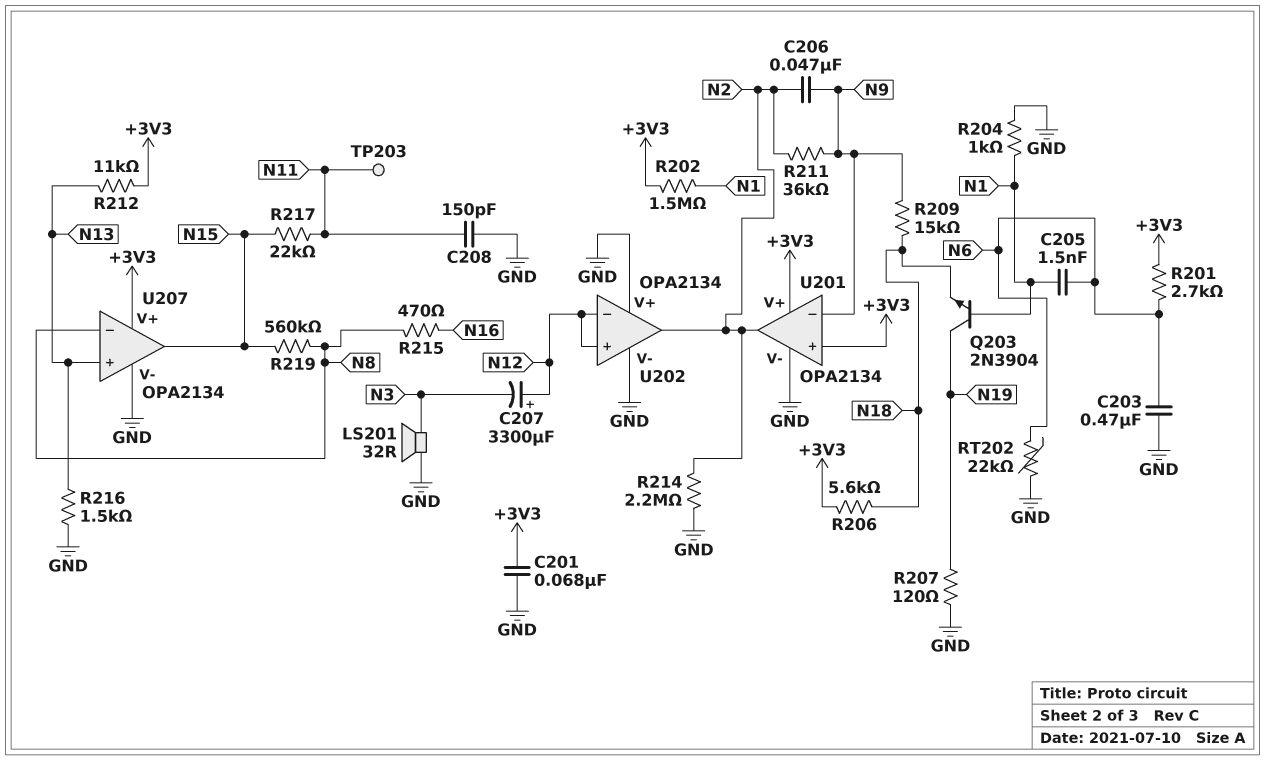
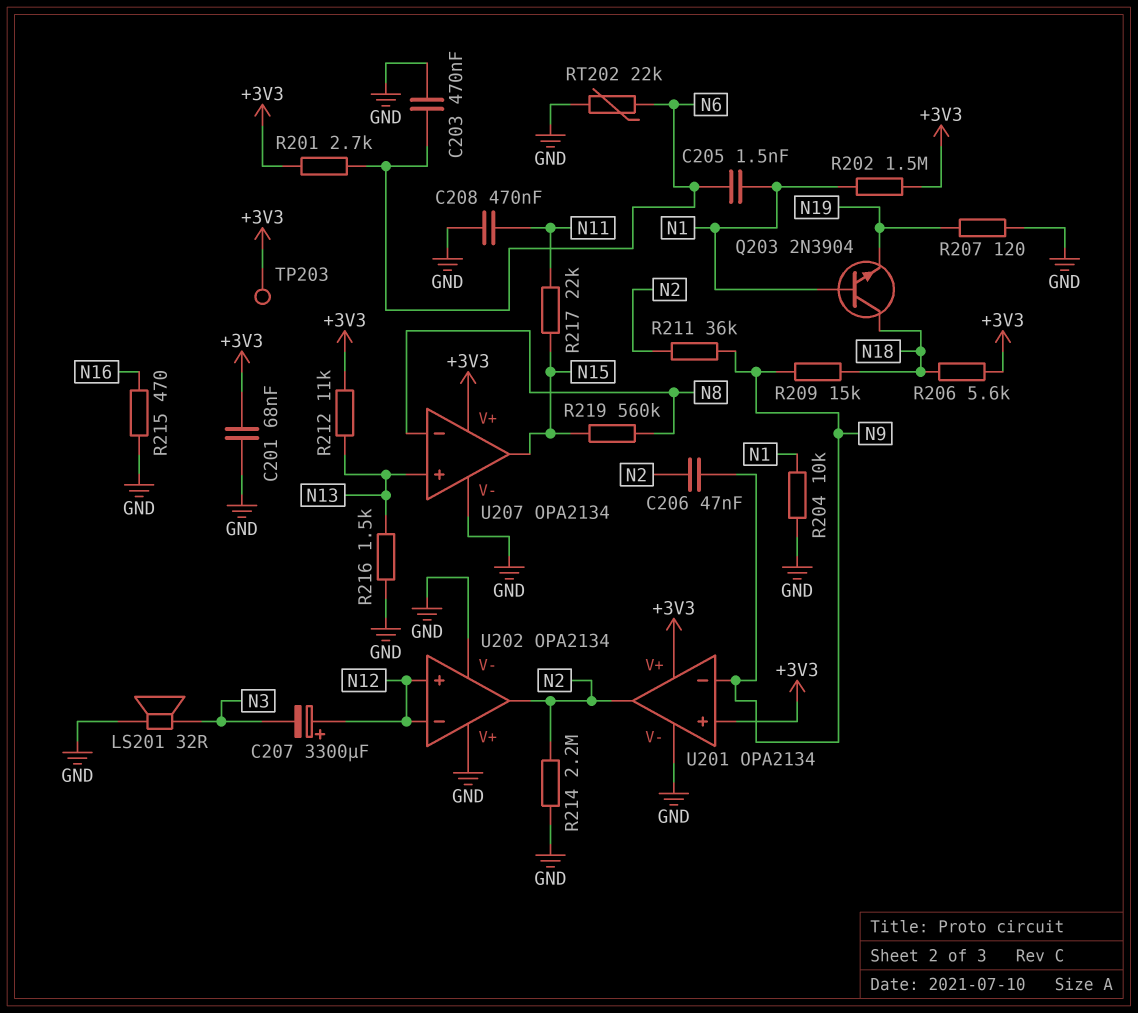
C208: 150pF (GND, N11) -> 470nF (GND, N11)
Q203: NPN 2N3904 (B N1, C N19, E N18) -> NPN 2N3904 (B N1, C N18, E N19)
R204: 1k (GND, N1) -> 10k (GND, N1)
R215: 470 (N8, N16) -> 470 (GND, N16)
TP203: test point (N11) -> test point (+3V3)

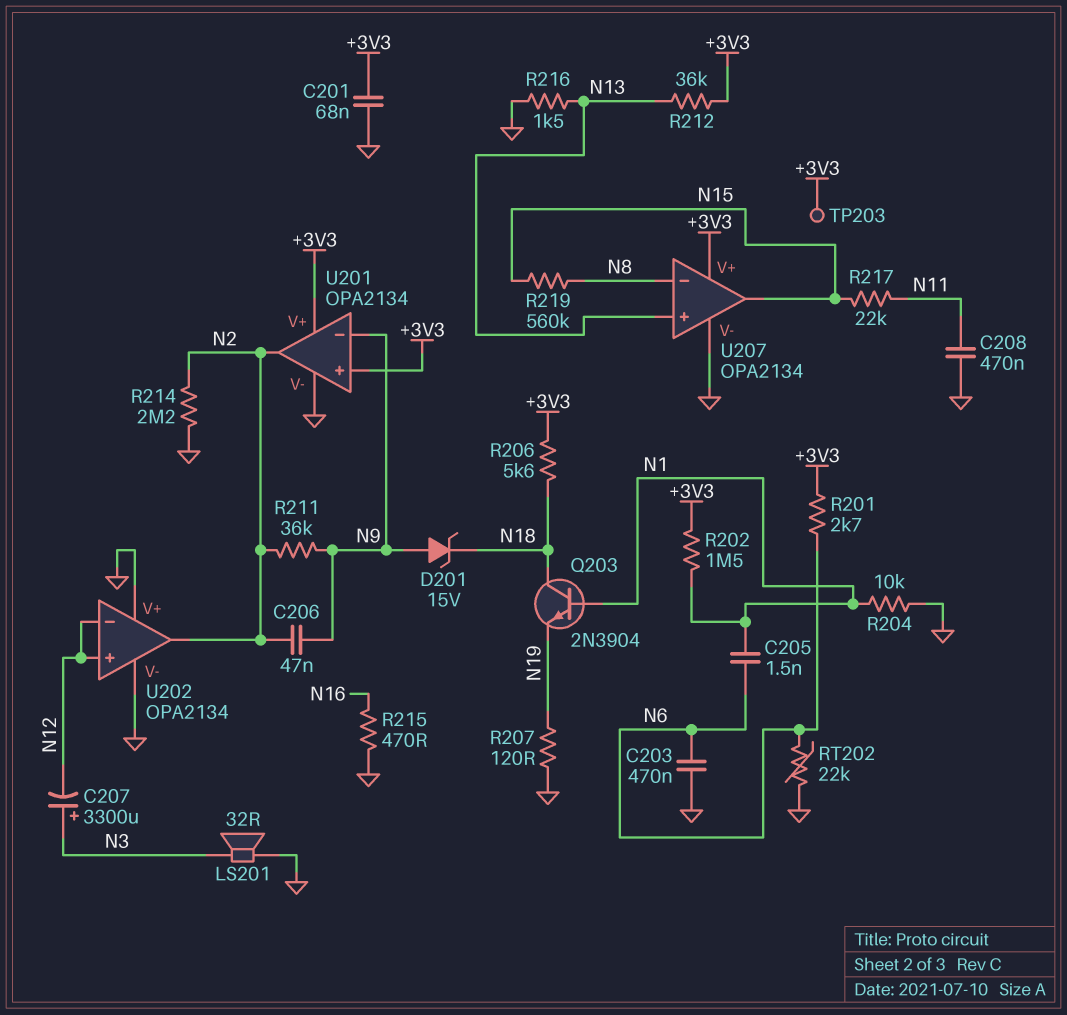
C207: 3300uF (plus N12, minus N3) -> 3300uF (plus N3, minus N12)
D201: none -> zener 15V (A N9, K N18)
R209: 15k (N9, N18) -> none
R212: 11k (+3V3, N13) -> 36k (+3V3, N13)

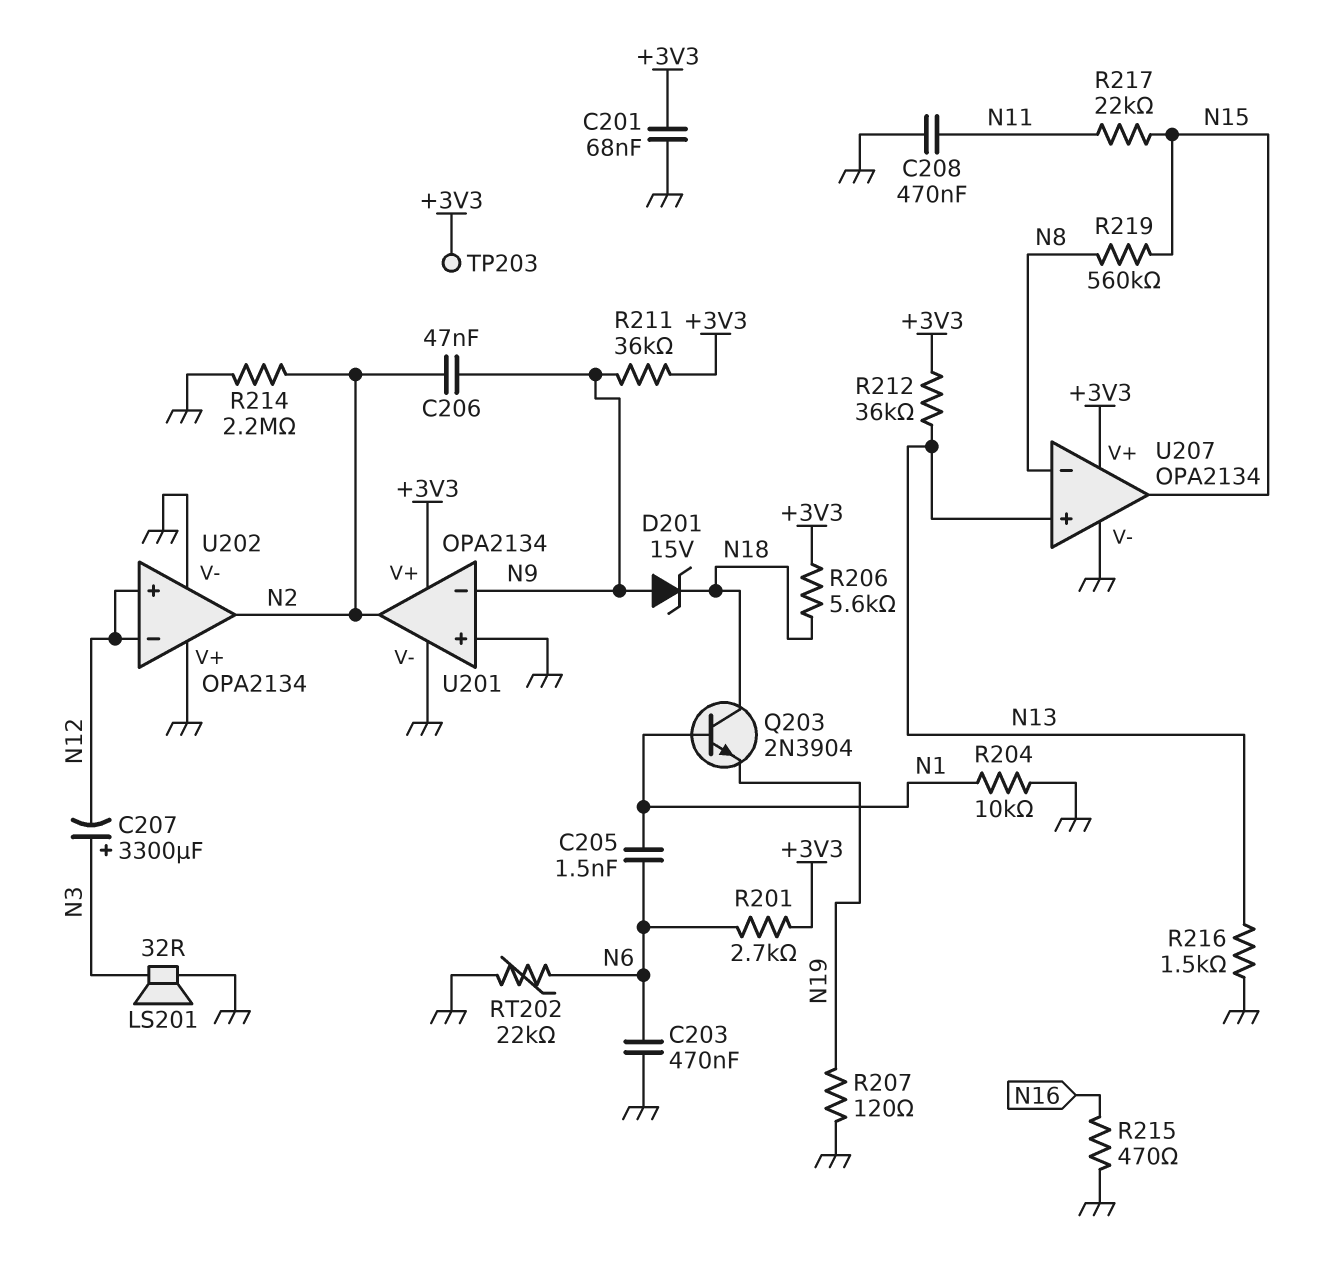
R202: 1.5M (+3V3, N1) -> none
R211: 36k (N2, N9) -> 36k (+3V3, N9)
U201 pin in+: +3V3 -> GND

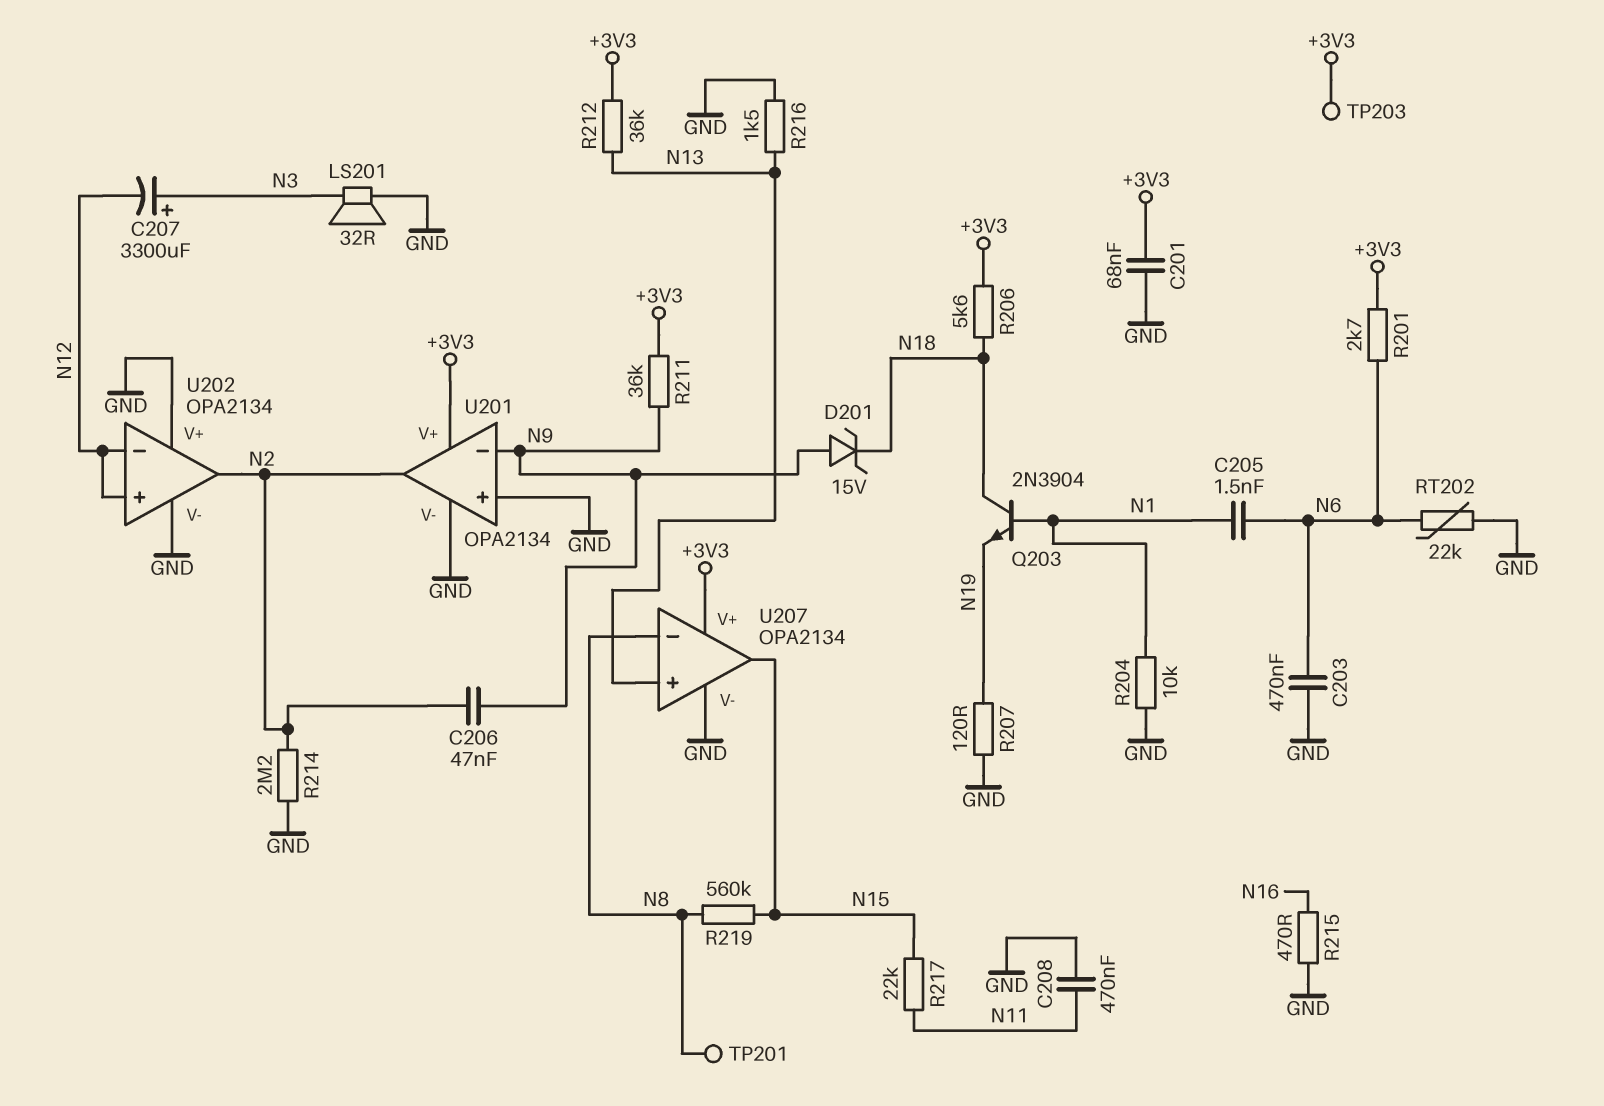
TP201: none -> test point (N8)

